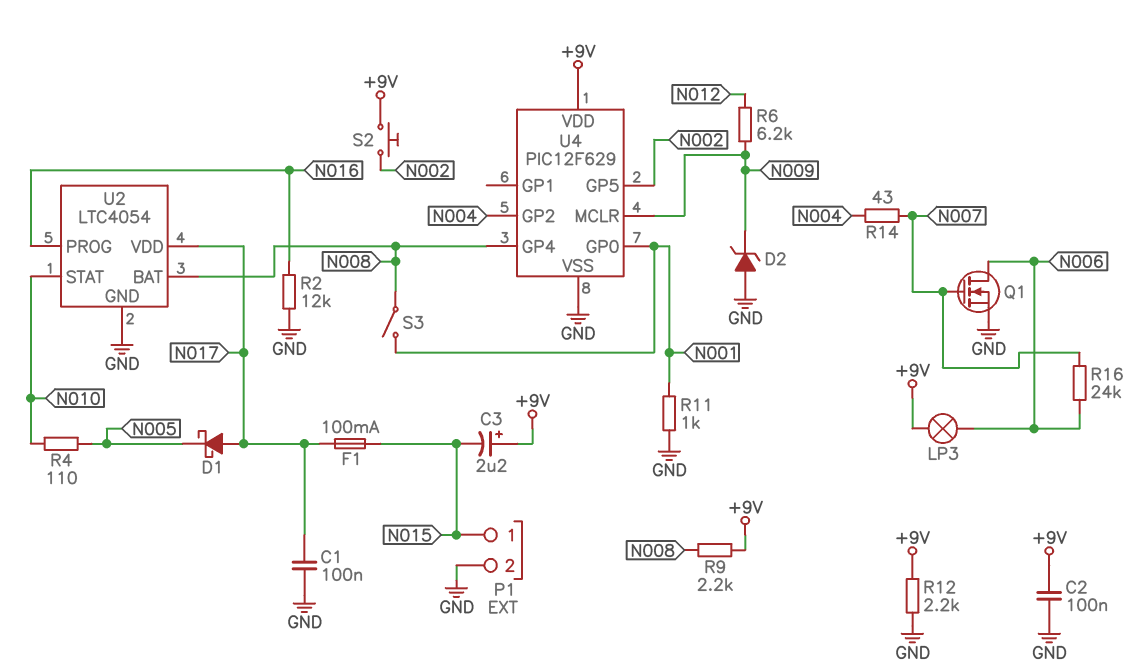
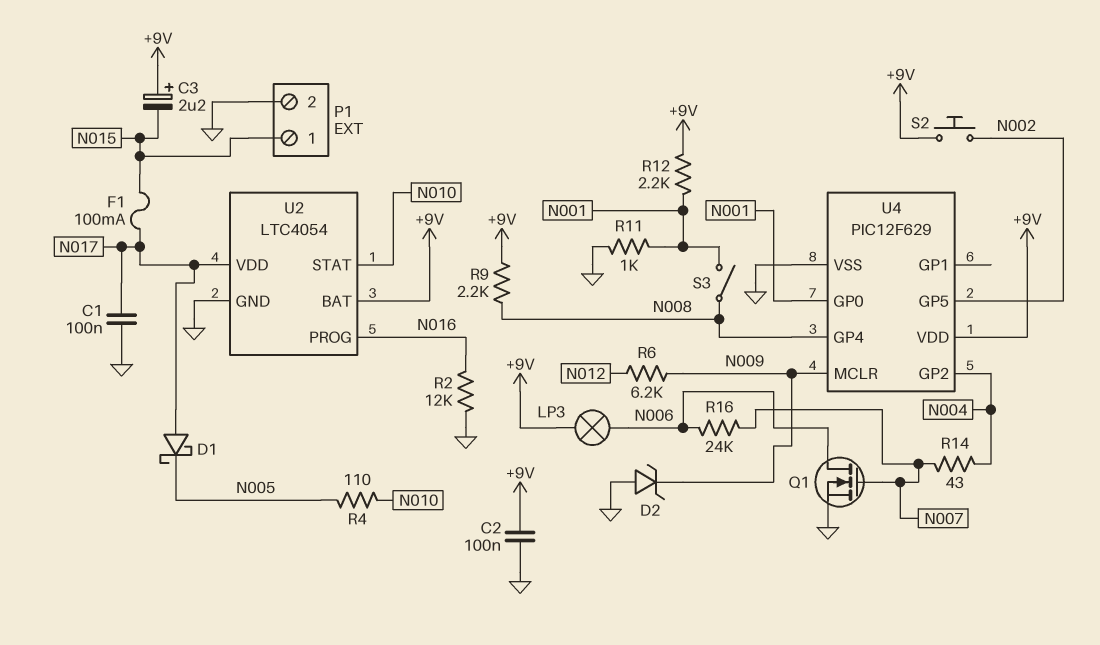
R12: 2.2k (+9V, GND) -> 2.2k (+9V, N001)
U2 pin BAT: N008 -> +9V

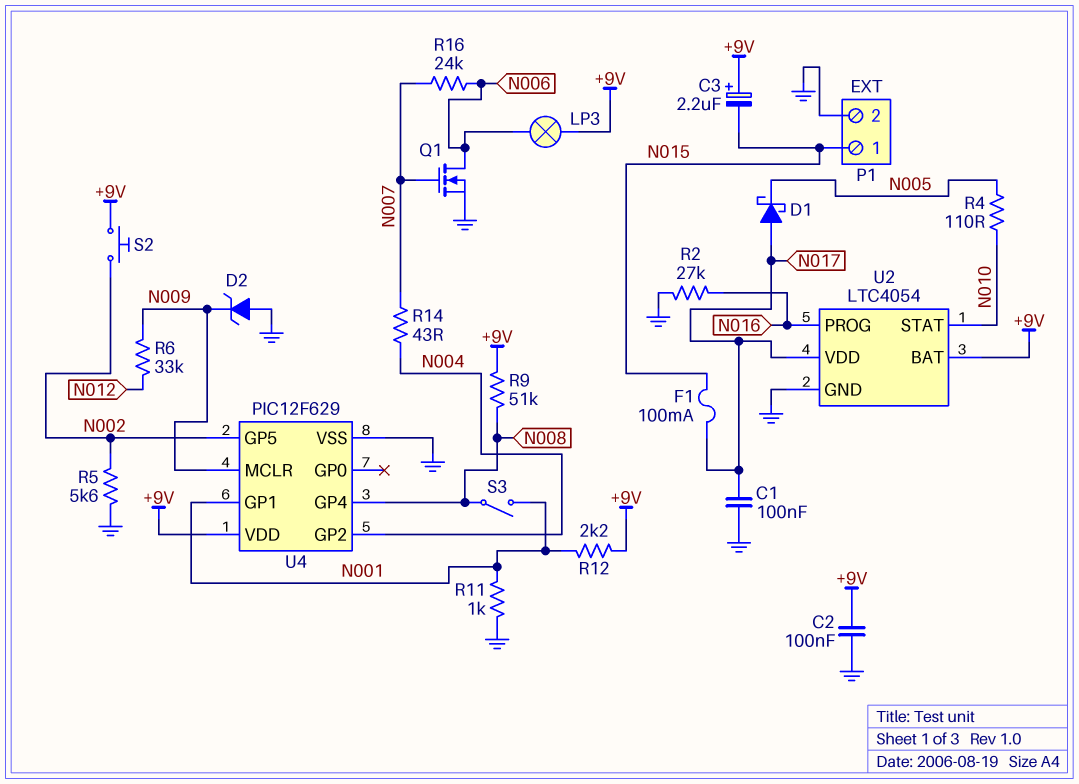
R2: 12k (GND, N016) -> 27k (GND, N016)
R5: none -> 5.6k (GND, N002)
R6: 6.2k (N009, N012) -> 33k (N009, N012)
R9: 2.2k (+9V, N008) -> 51k (+9V, N008)
U4 pin GP0: N001 -> none
U4 pin GP1: none -> N001

